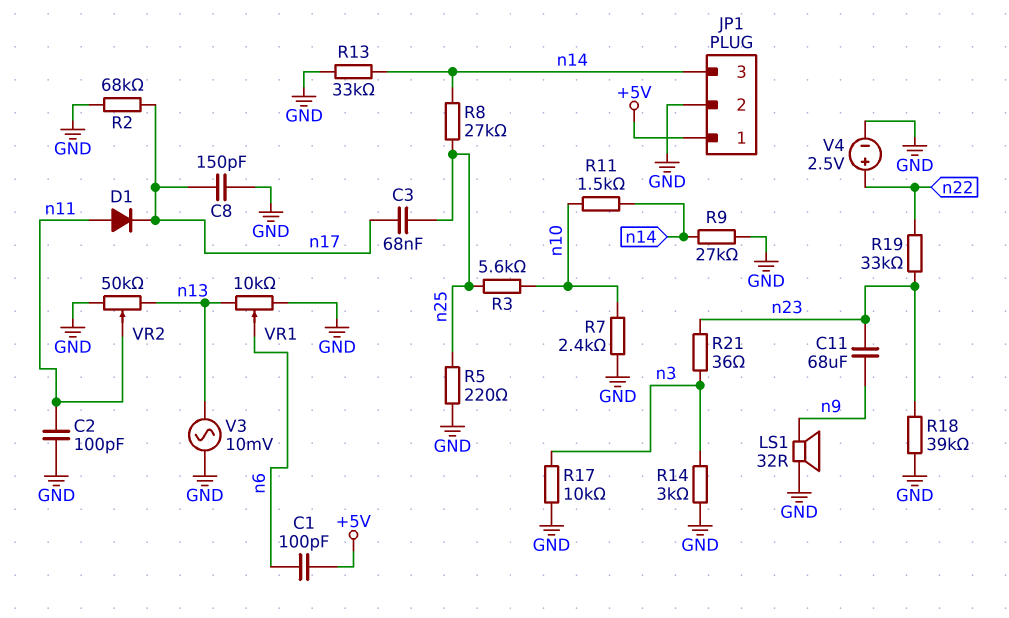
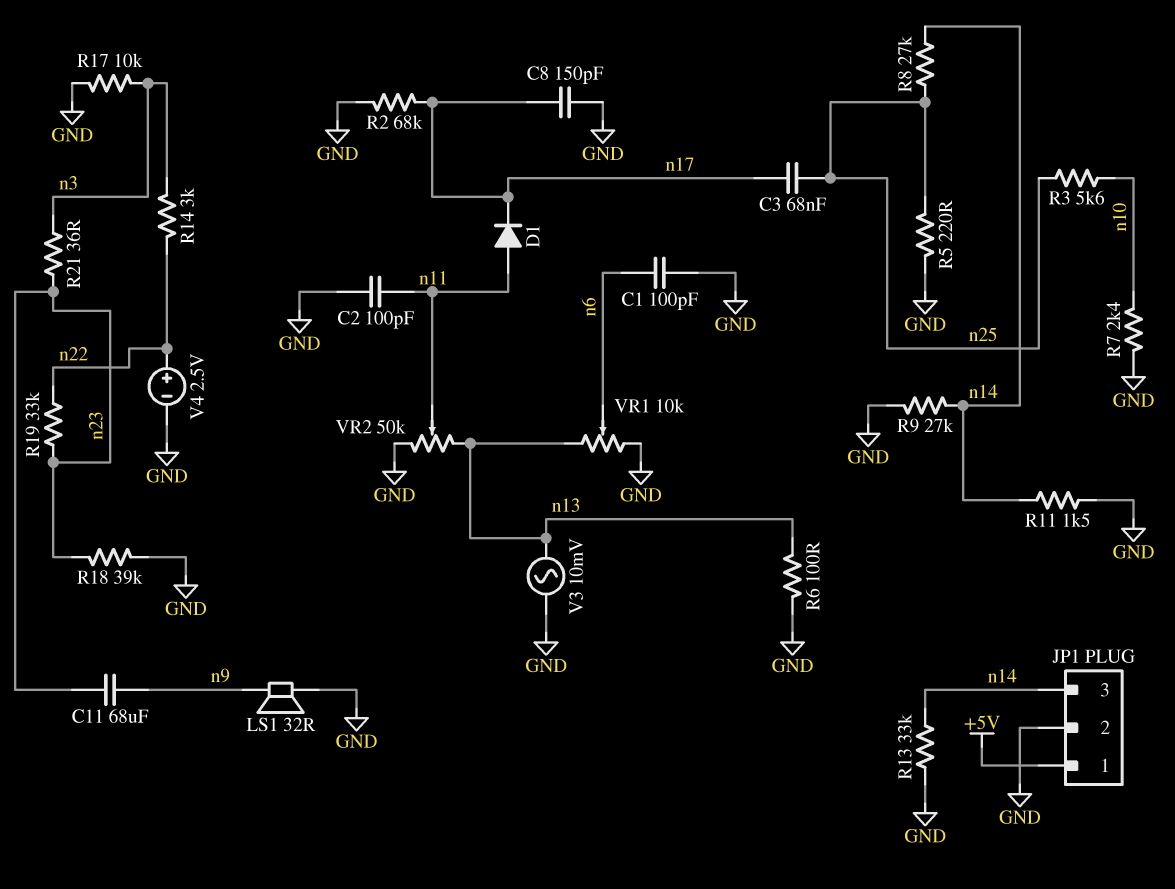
C1: 100pF (+5V, n6) -> 100pF (GND, n6)
R6: none -> 100 (GND, n13)
R11: 1.5k (n10, n14) -> 1.5k (GND, n14)
R14: 3k (GND, n3) -> 3k (n3, n22)

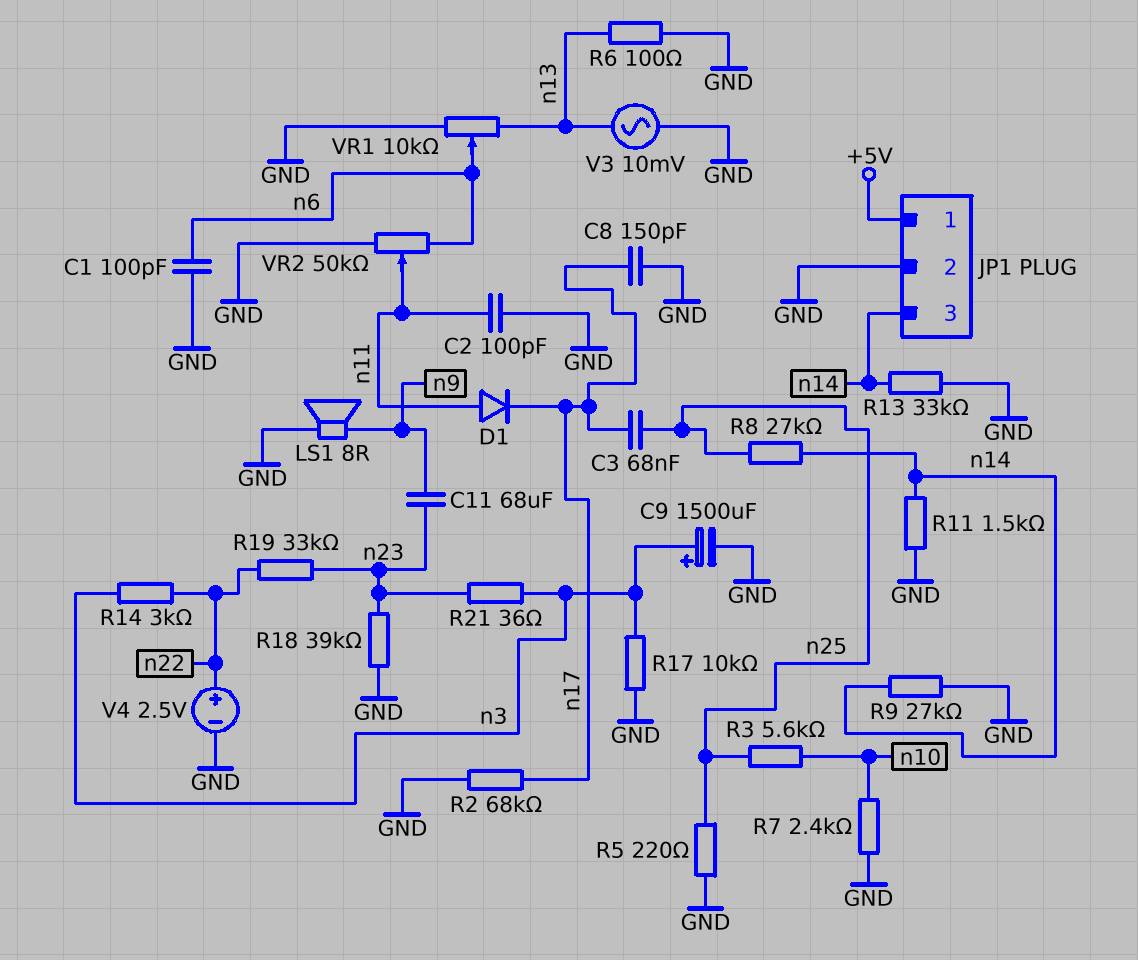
C9: none -> 1500uF (plus n3, minus GND)
LS1: speaker 32R (GND, n9) -> speaker 8R (GND, n9)
VR2: 50k (GND, n13, wiper n11) -> 50k (GND, n6, wiper n11)

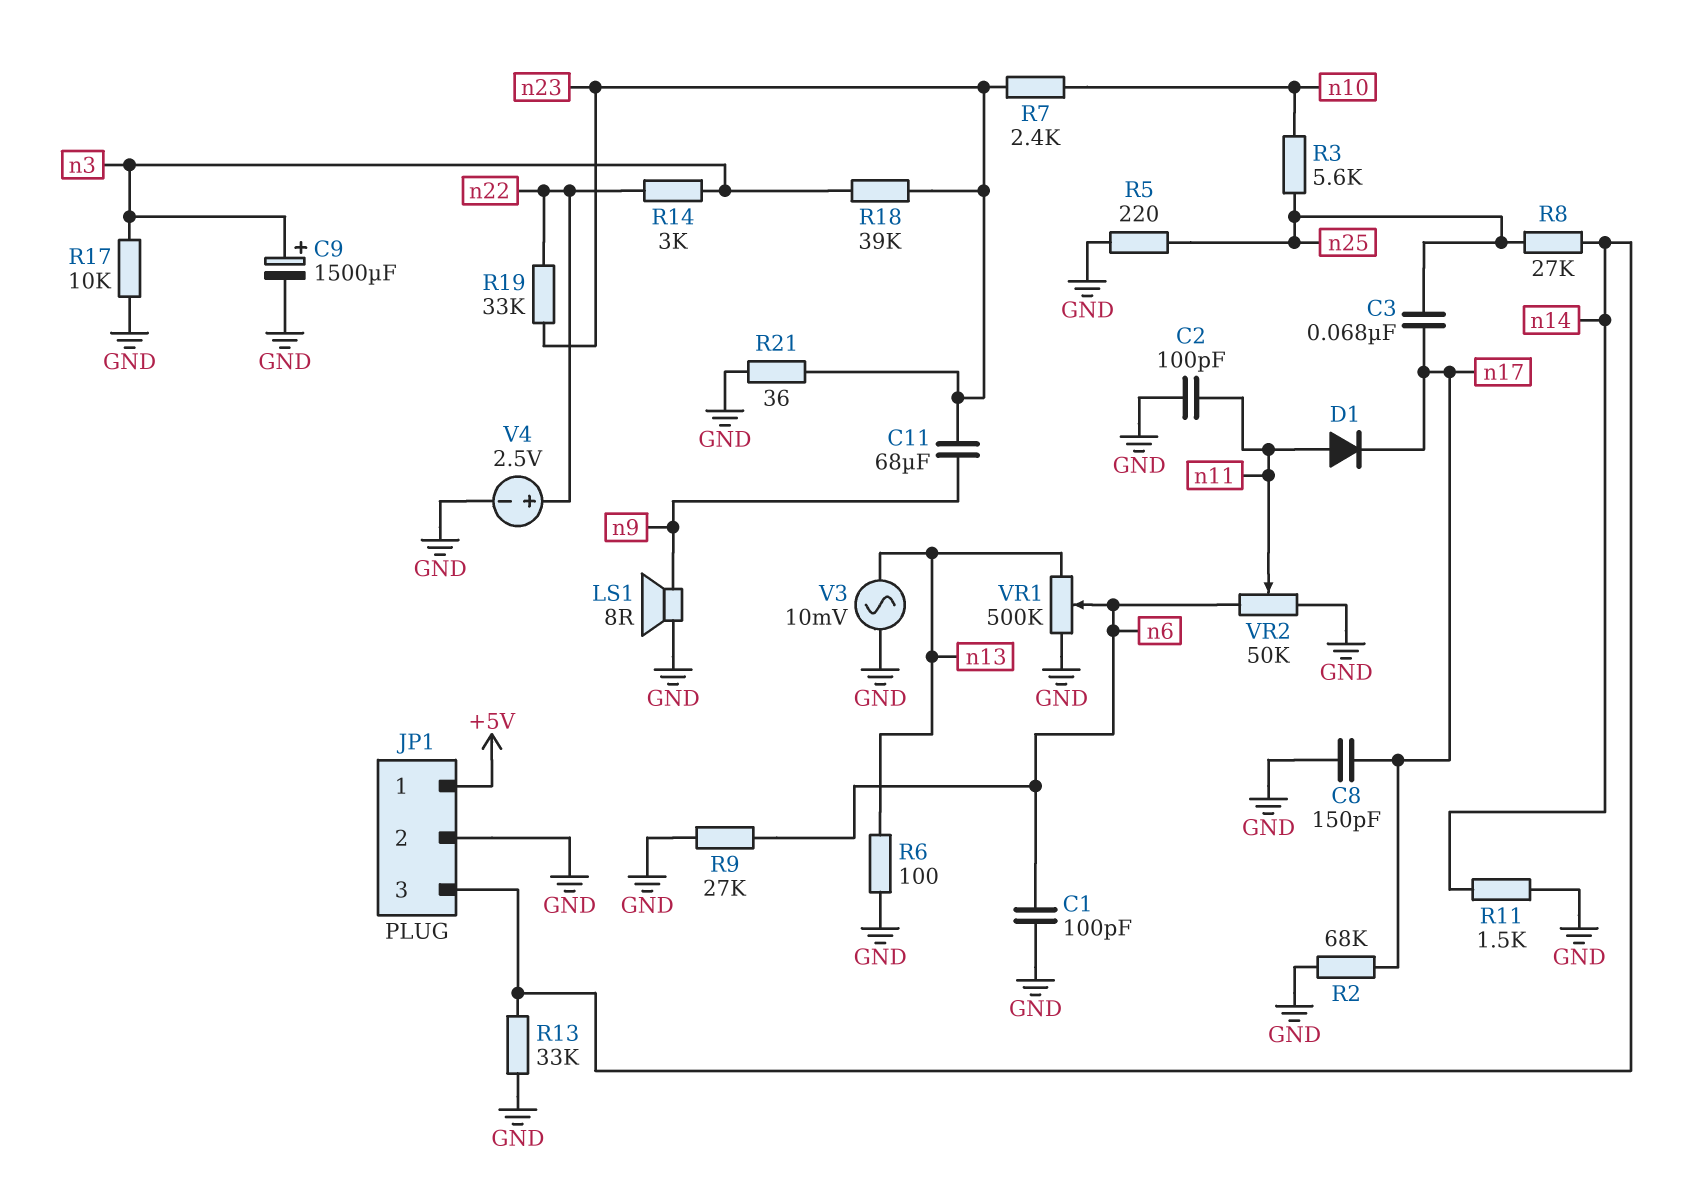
R7: 2.4k (GND, n10) -> 2.4k (n10, n23)
R9: 27k (GND, n14) -> 27k (GND, n6)
R18: 39k (GND, n23) -> 39k (n3, n23)
R21: 36 (n3, n23) -> 36 (GND, n23)
VR1: 10k (GND, n13, wiper n6) -> 500k (GND, n13, wiper n6)

